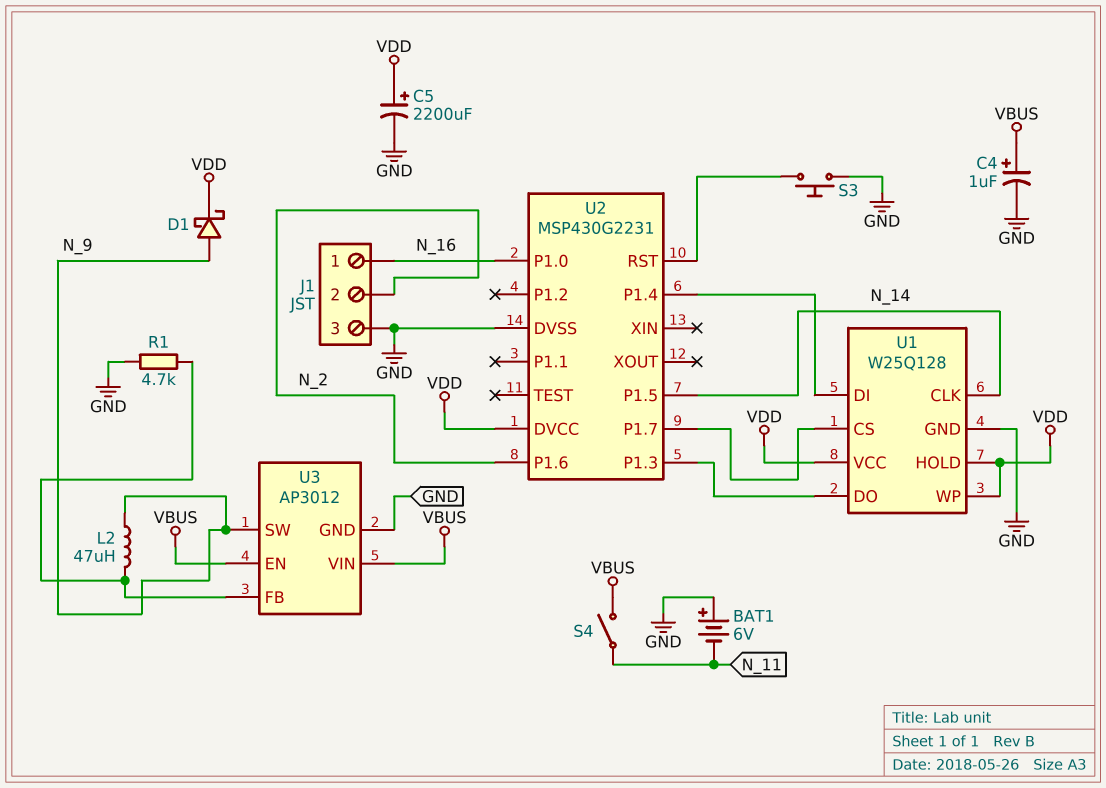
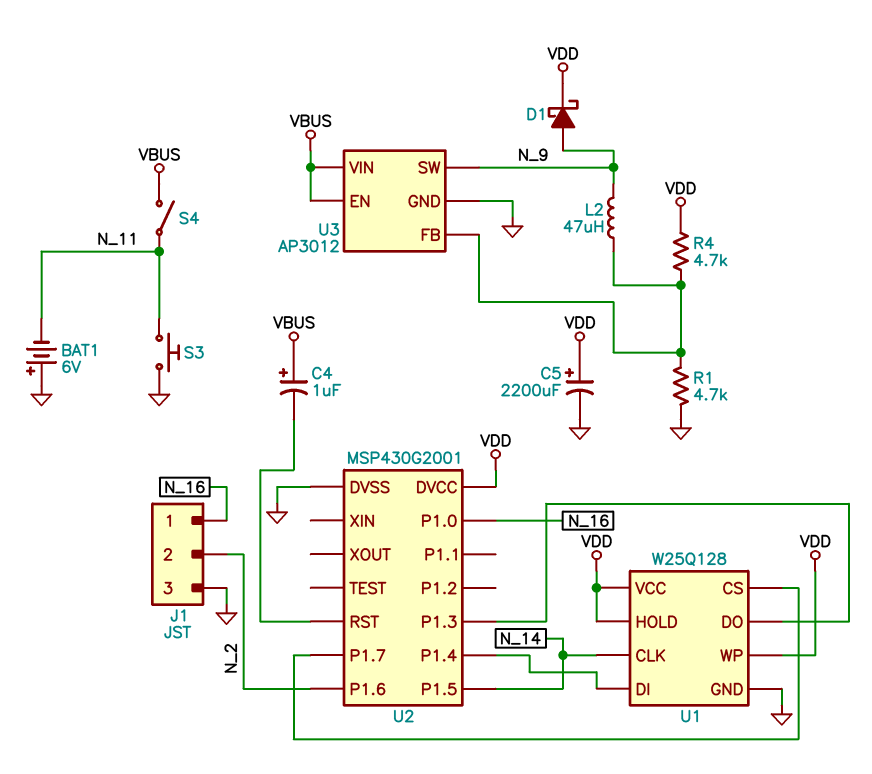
C4: 1uF (plus VBUS, minus GND) -> 1uF (plus VBUS, minus U2/RST)
R4: none -> 4.7k (U3/FB, VDD)
S3: button (GND, U2/RST) -> button (GND, N_11)
U2: MSP430G2231 -> MSP430G2001

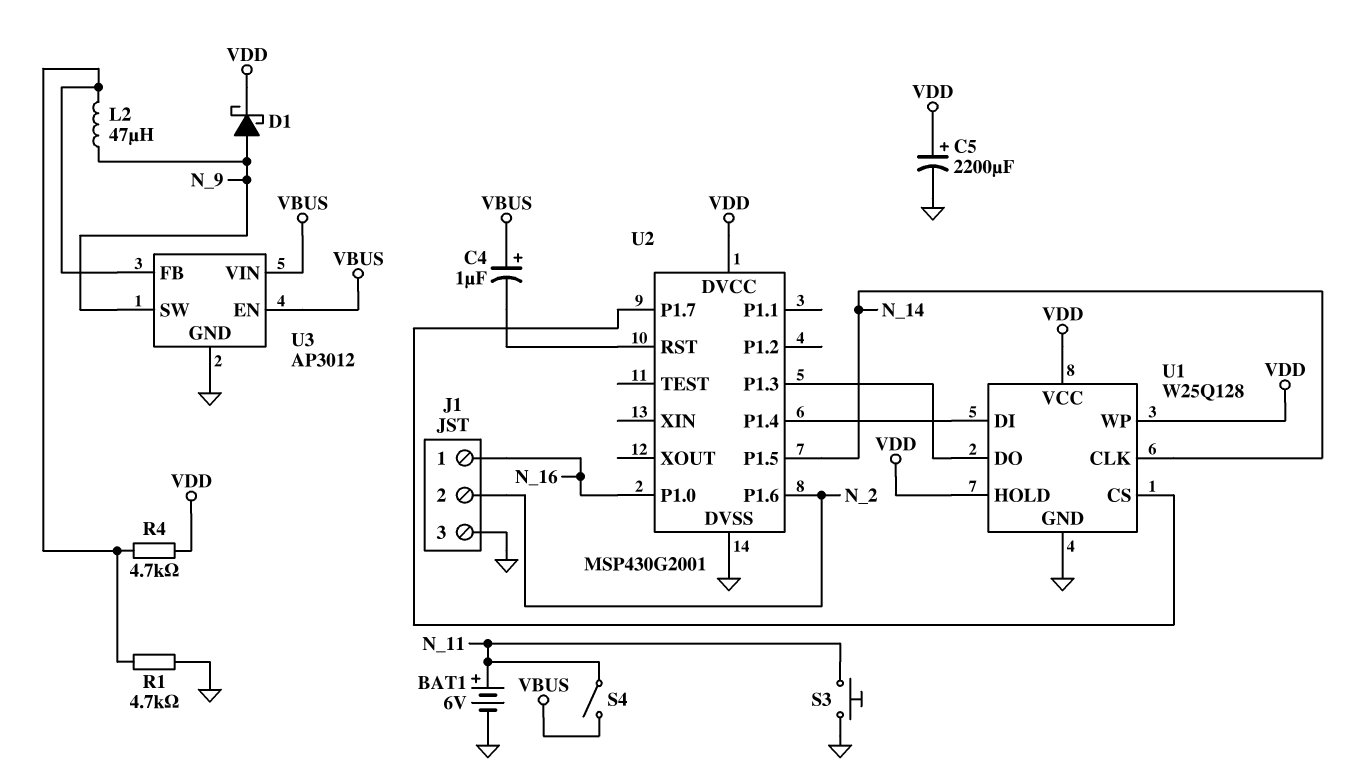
BAT1: 6V (plus GND, minus N_11) -> 6V (plus N_11, minus GND)

